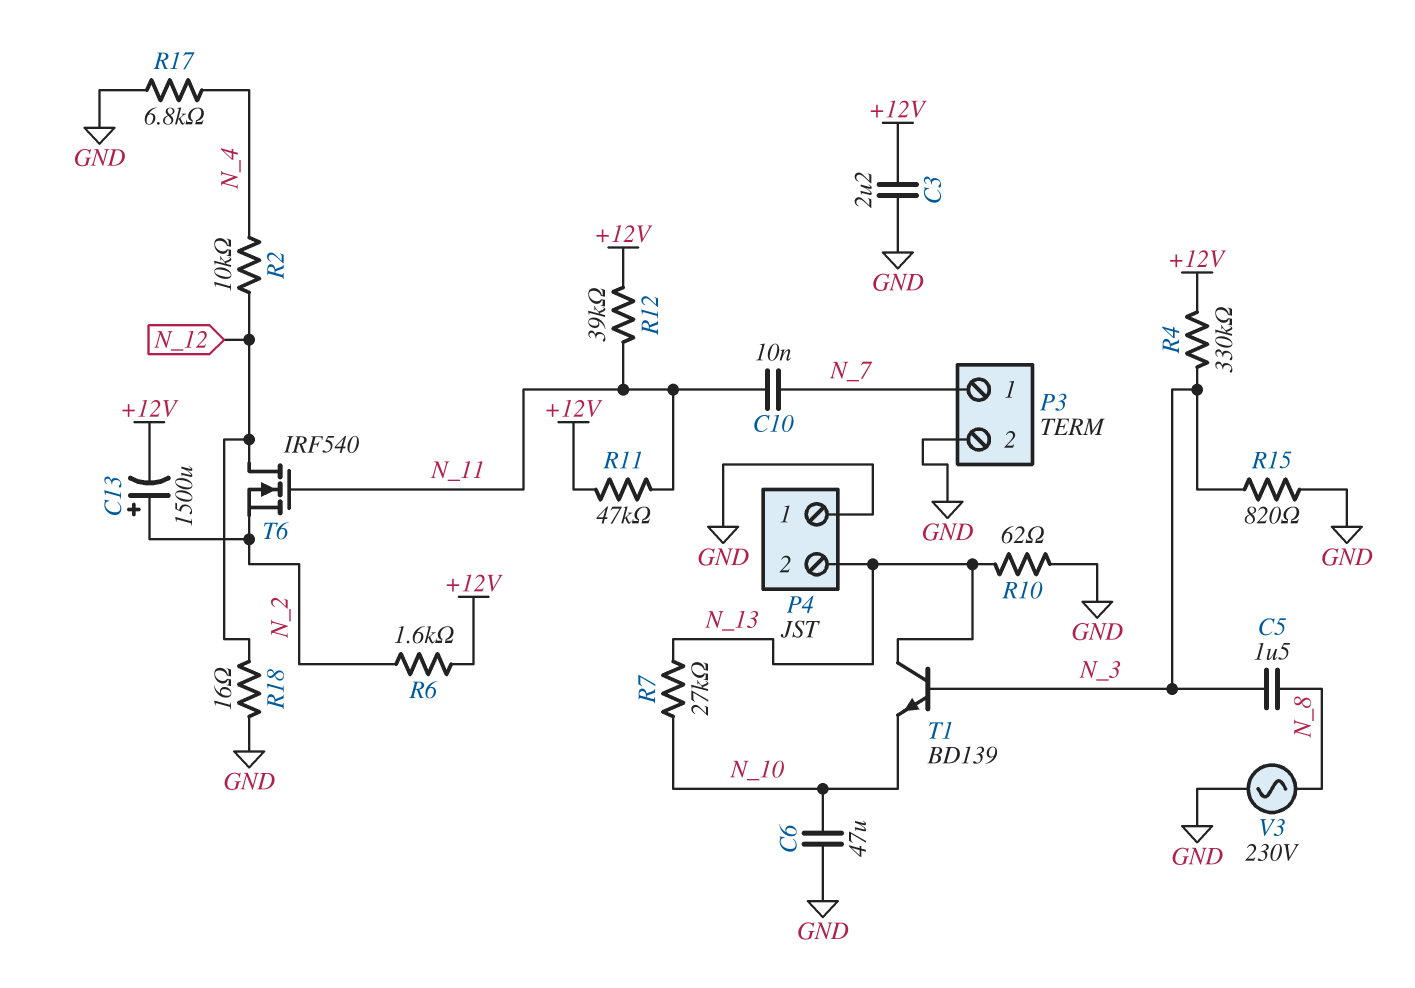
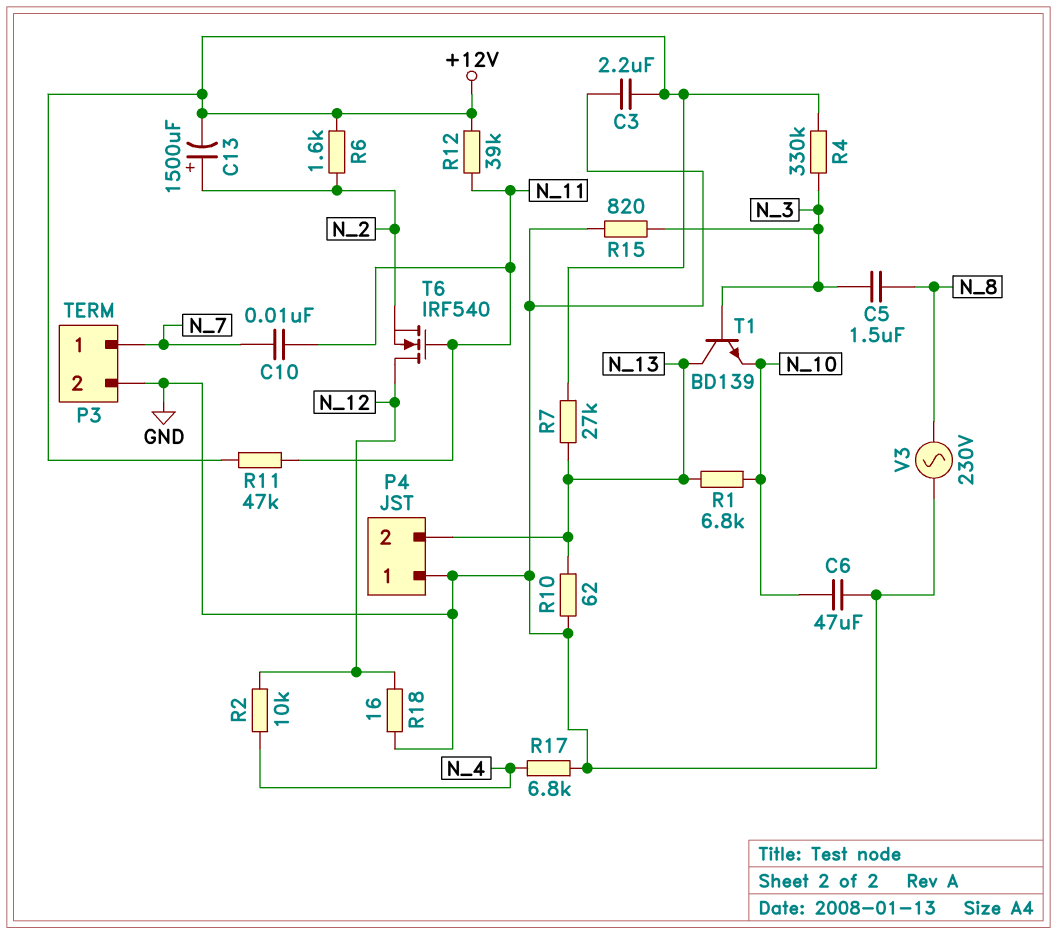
R1: none -> 6.8k (N_10, N_13)
R7: 27k (N_10, N_13) -> 27k (+12V, N_13)

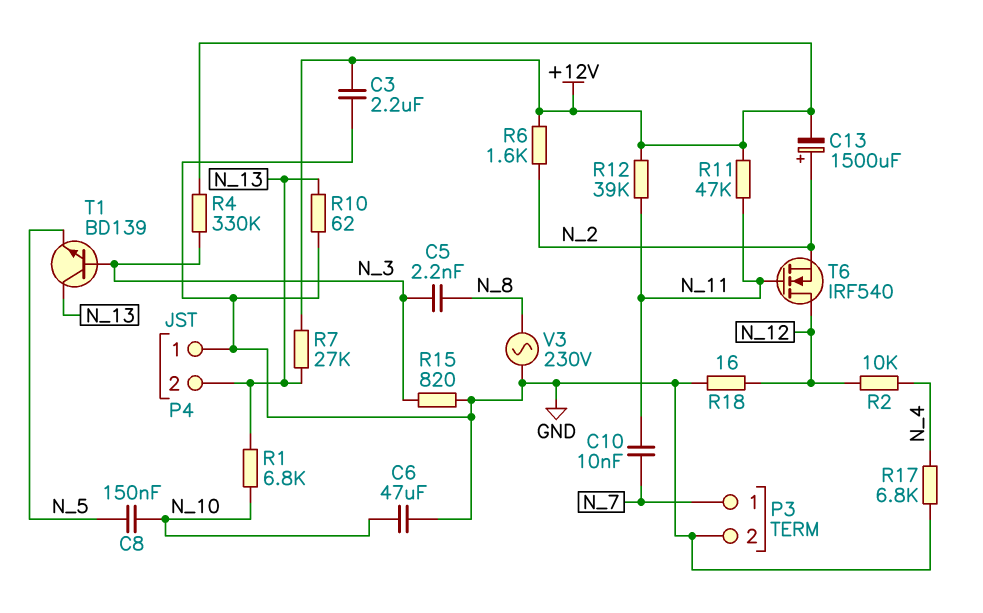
C5: 1.5uF (N_3, N_8) -> 2.2nF (N_3, N_8)
C8: none -> 150nF (N_5, N_10)
T1: NPN BD139 (B N_3, C N_13, E N_10) -> NPN BD139 (B N_3, C N_13, E N_5)

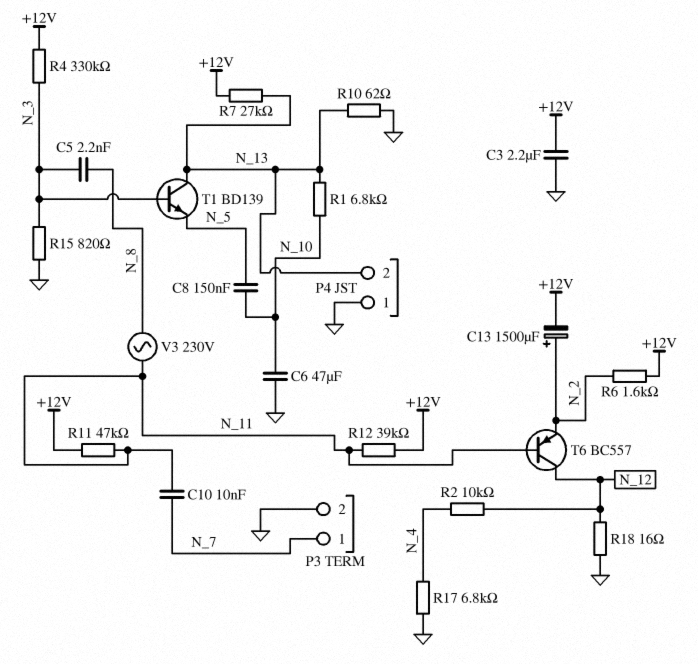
T6: NMOS IRF540 (G N_11, D N_12, S N_2) -> PNP BC557 (B N_11, C N_12, E N_2)
V3: AC 230V (GND, N_8) -> AC 230V (N_8, N_11)

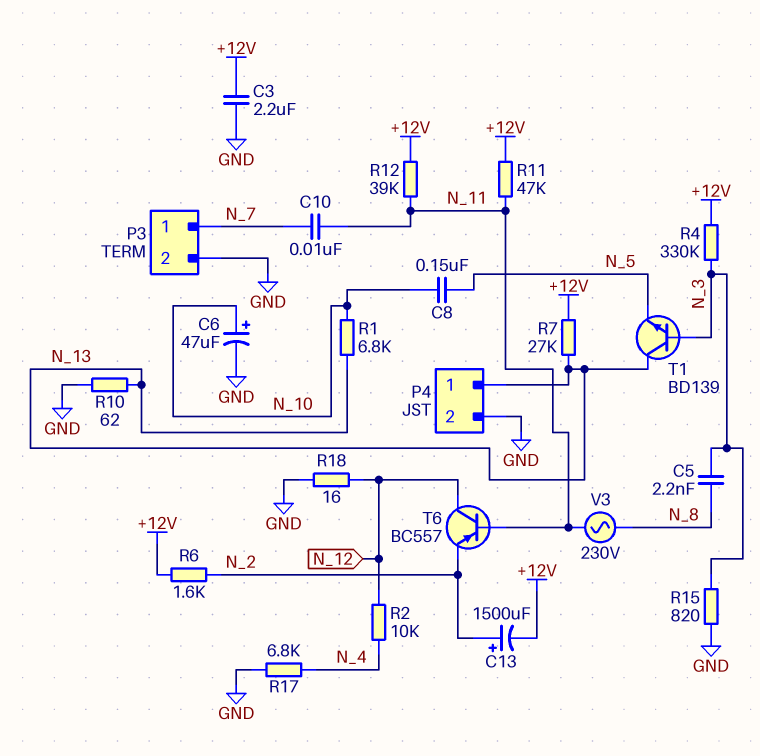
C6: 47uF (GND, N_10) -> 47uF (plus N_10, minus GND)
P4 pin 1: GND -> N_13
P4 pin 2: N_13 -> GND

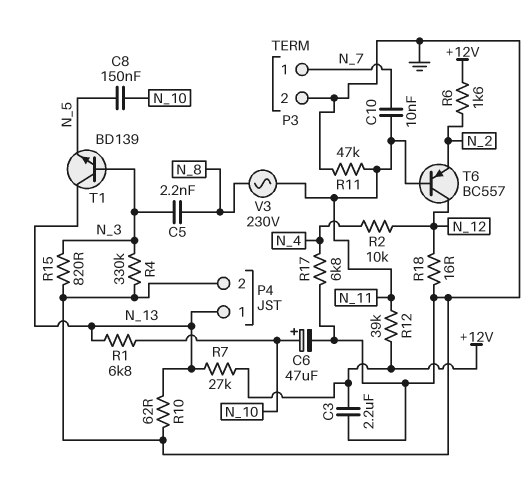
C13: 1500uF (plus N_2, minus +12V) -> none
R4: 330k (+12V, N_3) -> 330k (GND, N_3)
R11: 47k (+12V, N_11) -> 47k (GND, N_11)

